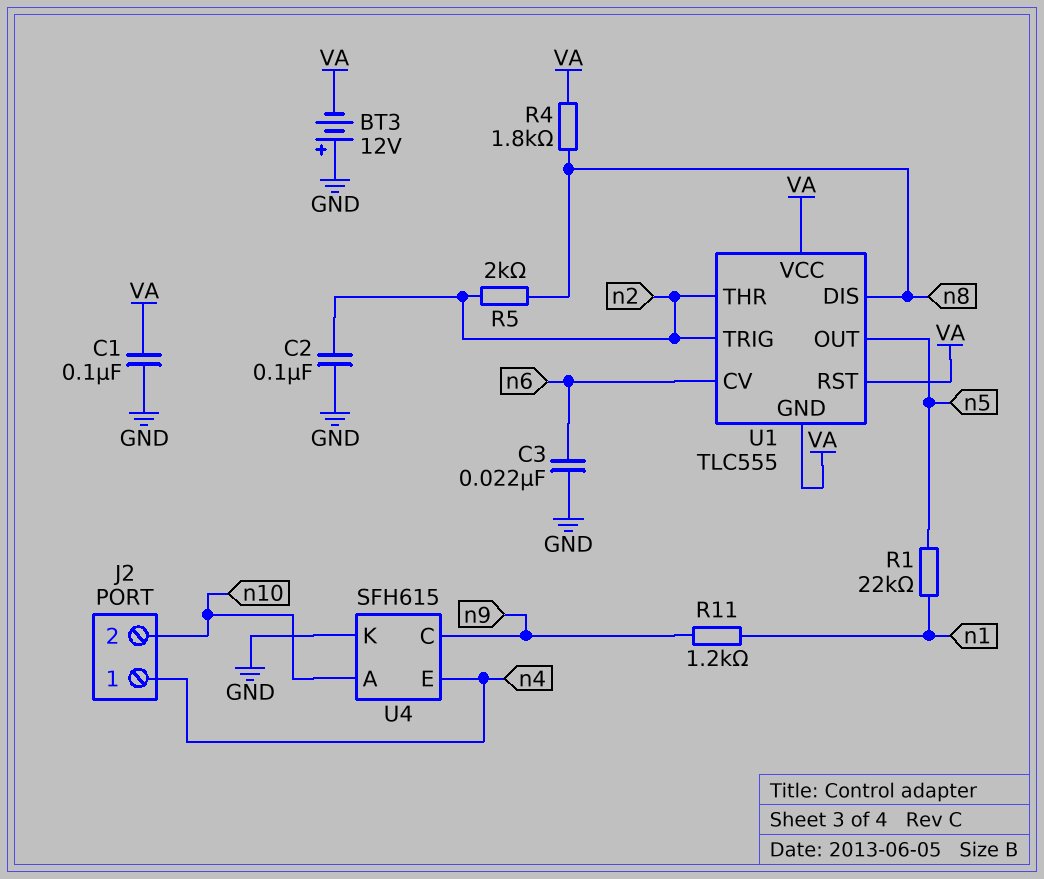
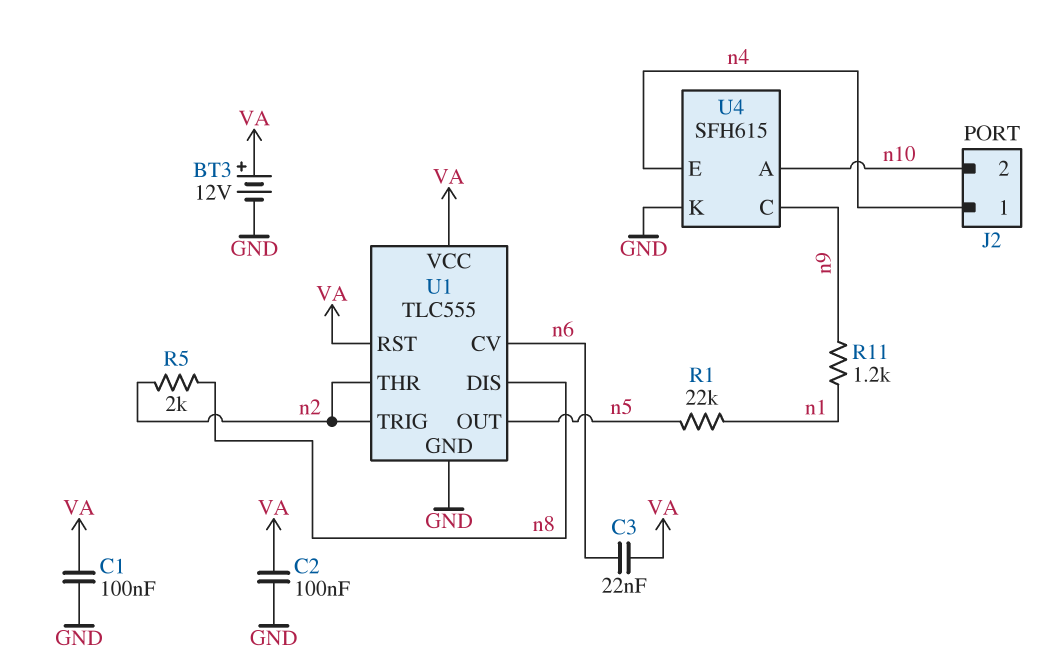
BT3: 12V (plus GND, minus VA) -> 12V (plus VA, minus GND)
C2: 100nF (GND, n2) -> 100nF (GND, VA)
C3: 22nF (GND, n6) -> 22nF (VA, n6)
R4: 1.8k (VA, n8) -> none
U1 pin GND: VA -> GND

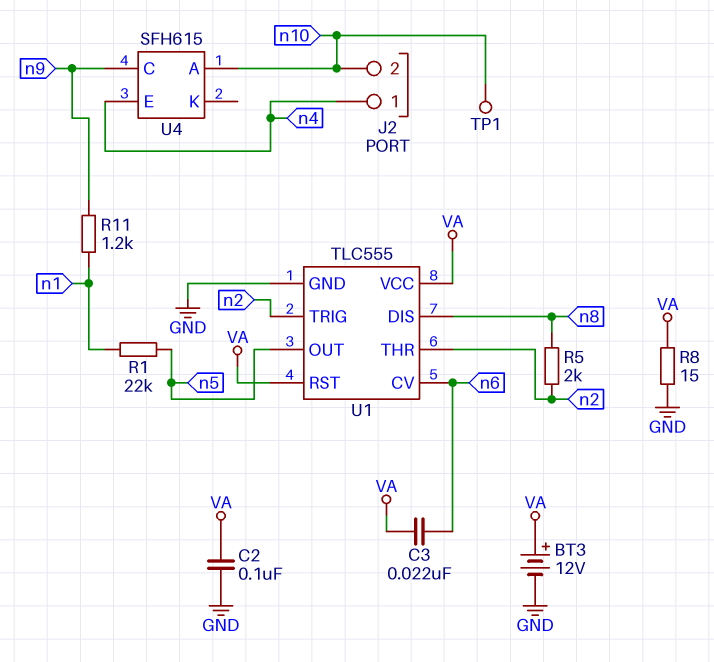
C1: 100nF (GND, VA) -> none
R8: none -> 15 (GND, VA)
TP1: none -> test point (n10)
U4 pin K: GND -> none

